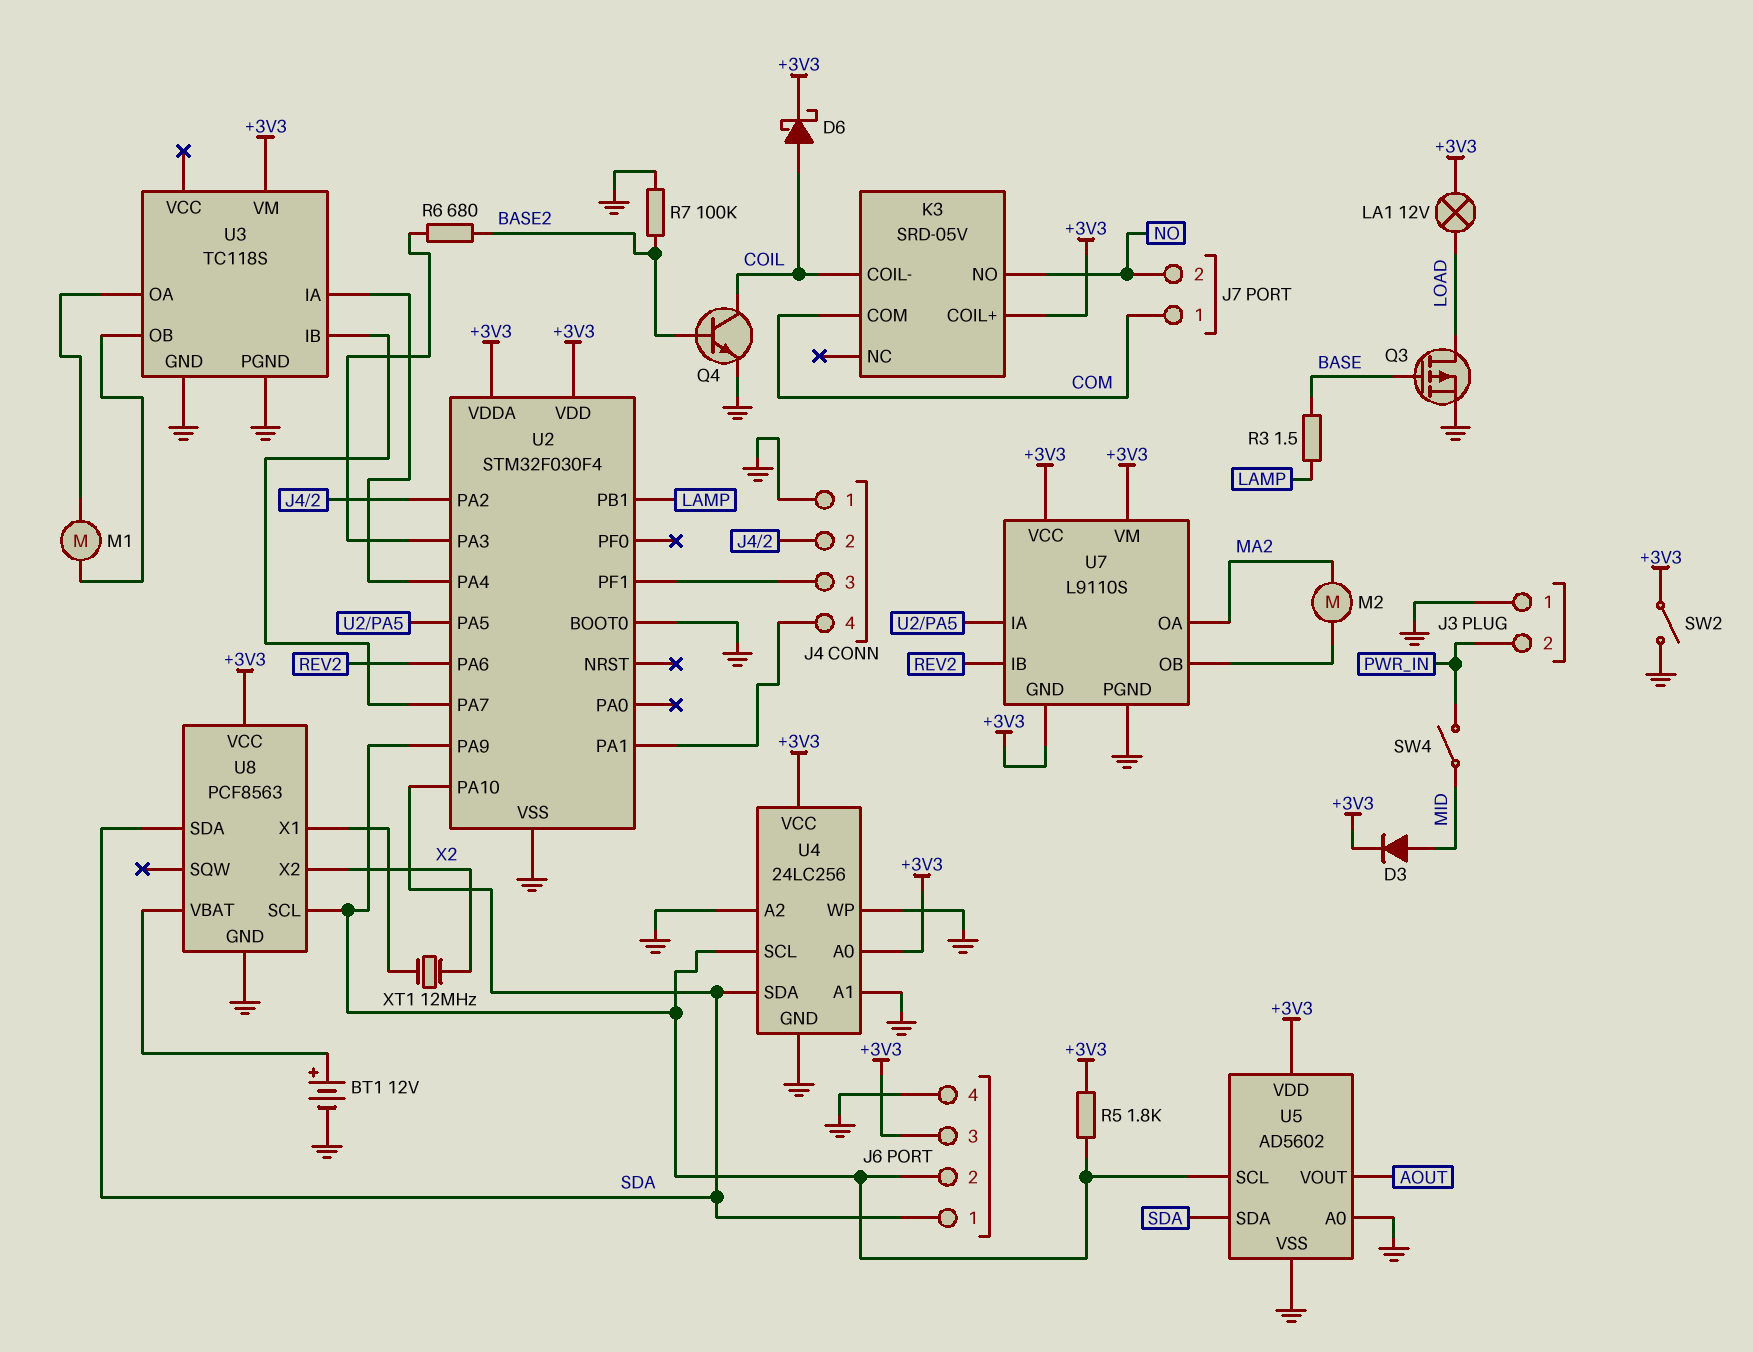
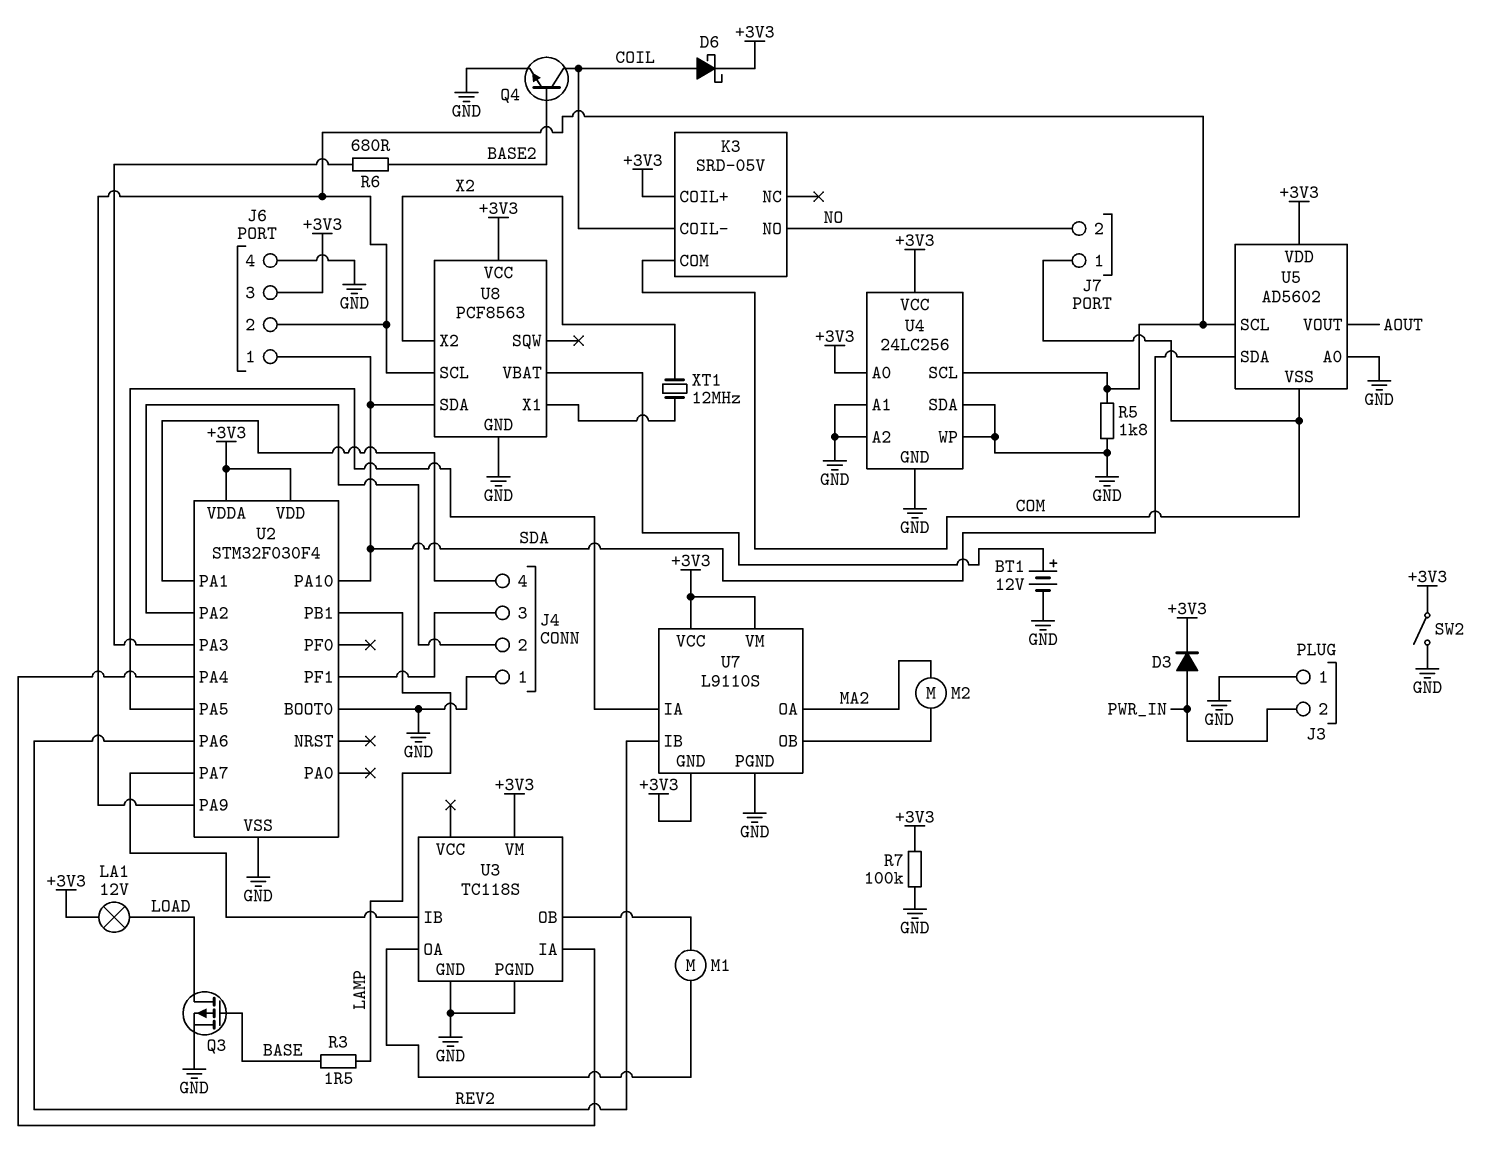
D3: diode (A MID, K +3V3) -> diode (A PWR_IN, K +3V3)
R5: 1.8k (+3V3, J6/2) -> 1.8k (GND, J6/2)
R7: 100k (BASE2, GND) -> 100k (+3V3, GND)
SW4: switch (MID, PWR_IN) -> none
U4 pin SDA: SDA -> GND
U5 pin VSS: GND -> COM

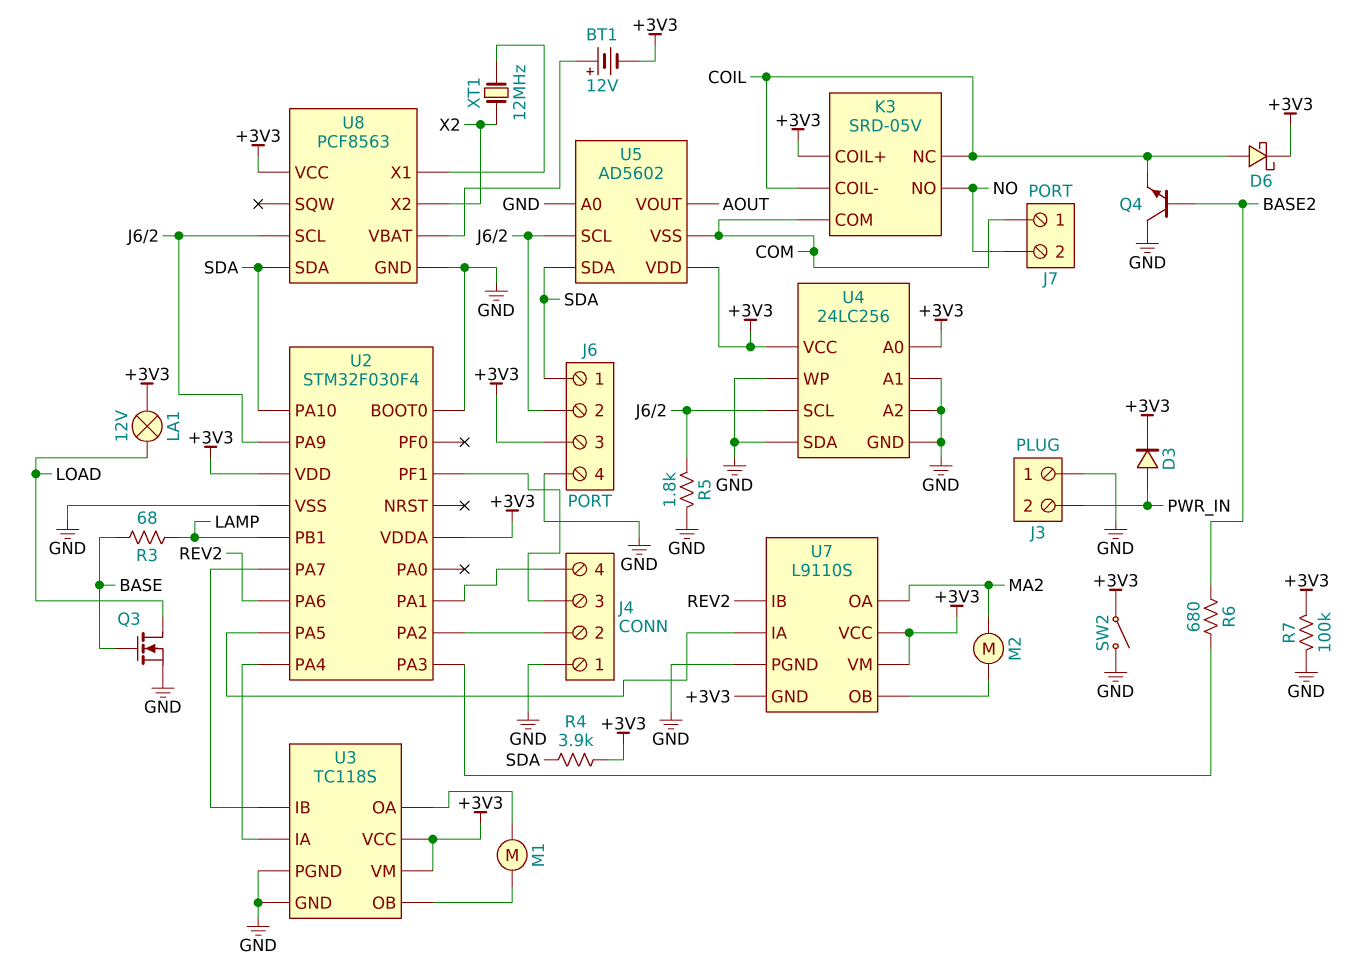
BT1: 12V (plus U8/VBAT, minus GND) -> 12V (plus U8/VBAT, minus +3V3)
K3 pin NC: none -> COIL
Q3: PMOS (G BASE, D LOAD, S GND) -> NMOS (G BASE, D LOAD, S GND)
Q4: NPN (B BASE2, C COIL, E GND) -> NPN (B BASE2, C GND, E COIL)
R3: 1.5 (BASE, LAMP) -> 68 (BASE, LAMP)
R4: none -> 3.9k (+3V3, SDA)
U3 pin VCC: none -> +3V3

